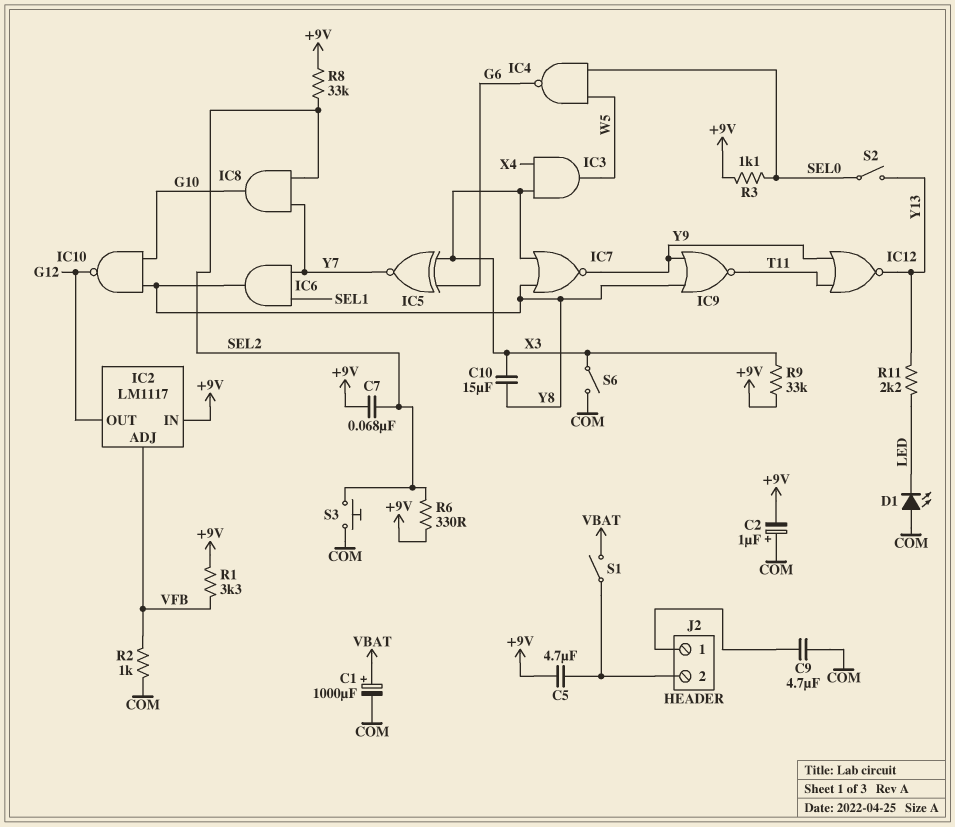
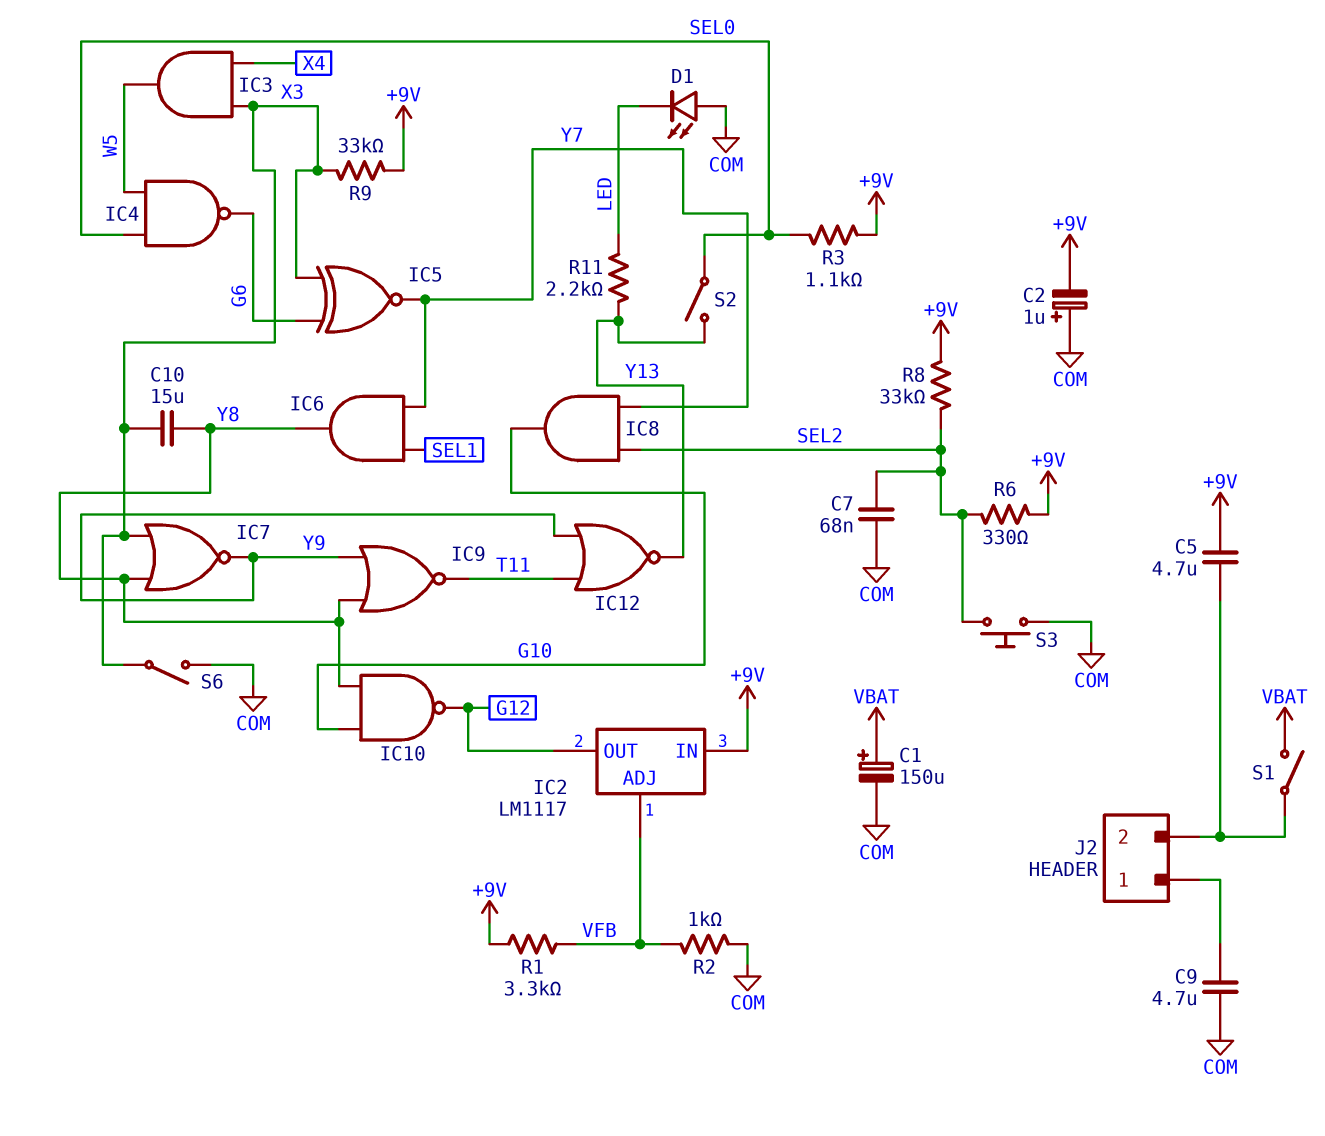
C1: 1000uF (plus VBAT, minus COM) -> 150uF (plus VBAT, minus COM)
C7: 68nF (+9V, SEL2) -> 68nF (COM, SEL2)

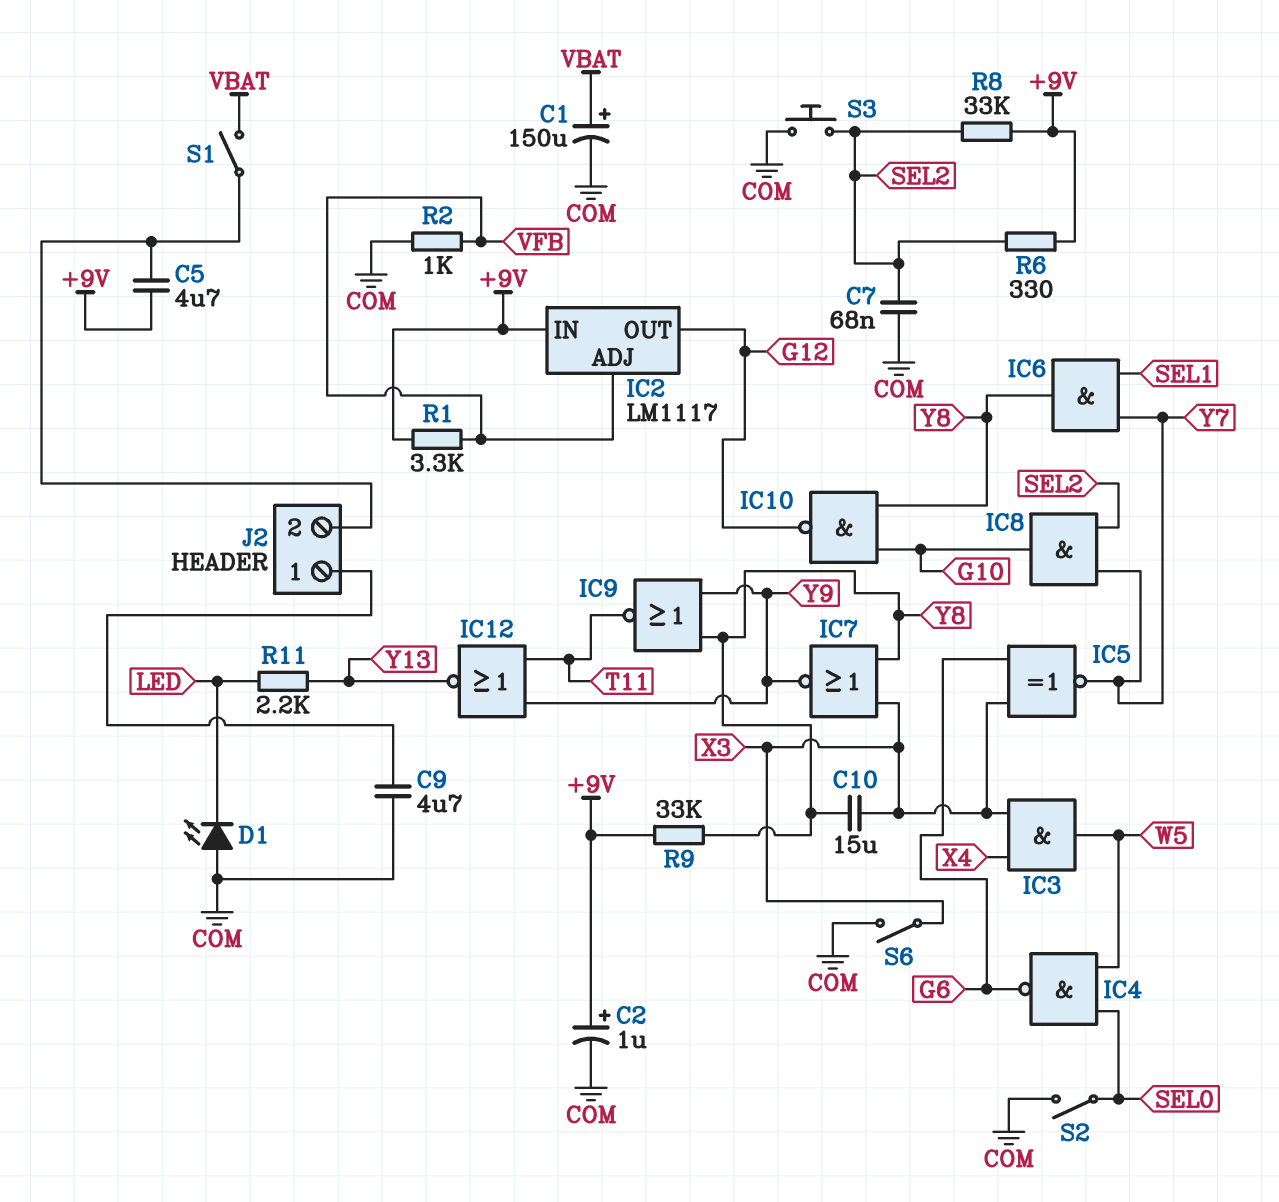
C2: 1uF (plus COM, minus +9V) -> 1uF (plus +9V, minus COM)
R3: 1.1k (+9V, SEL0) -> none
R9: 33k (+9V, X3) -> 33k (+9V, Y8)
S2: switch (SEL0, Y13) -> switch (COM, SEL0)

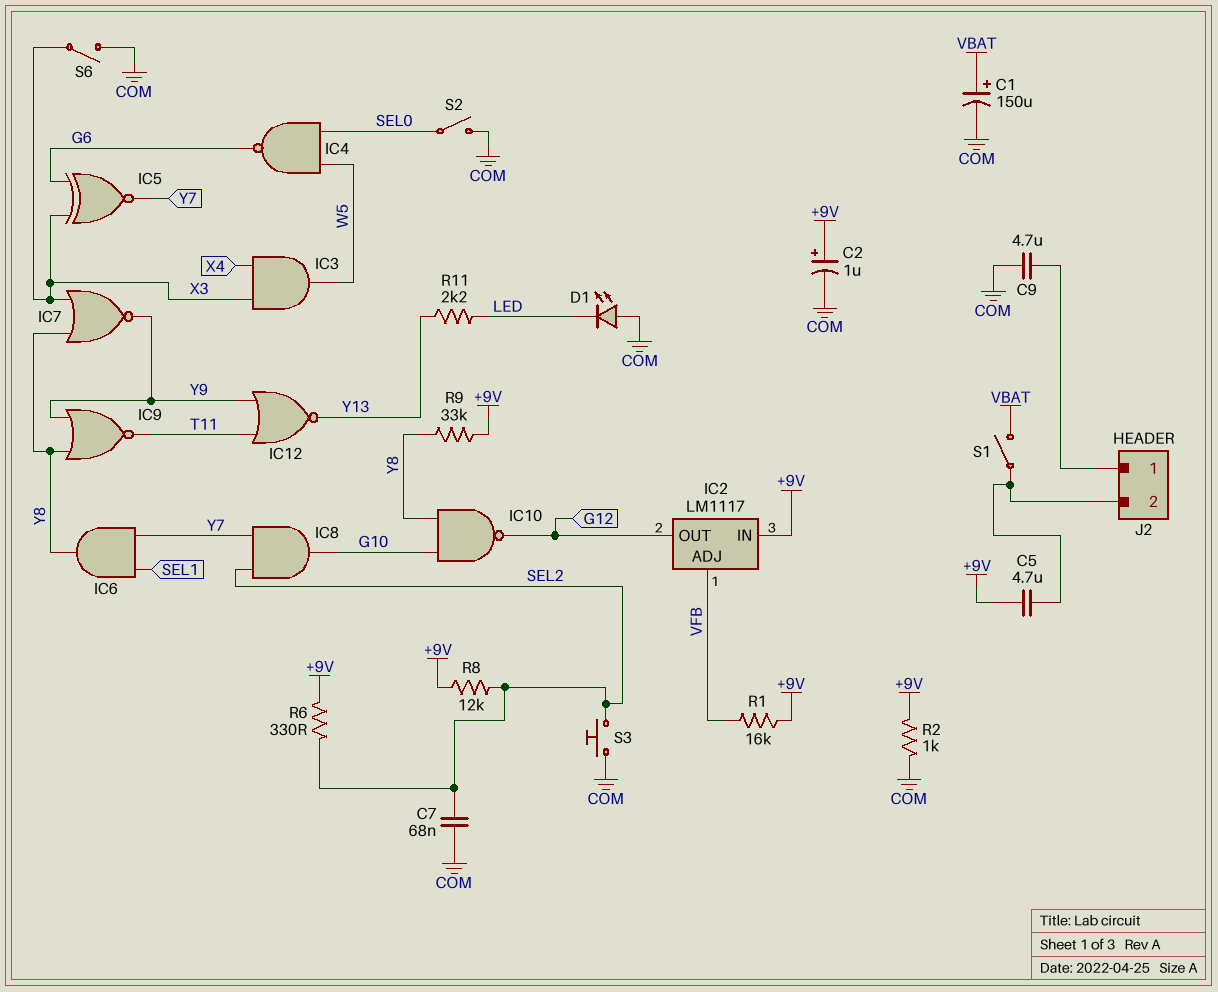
C10: 15uF (X3, Y8) -> none
R1: 3.3k (+9V, VFB) -> 16k (+9V, VFB)
R2: 1k (COM, VFB) -> 1k (+9V, COM)
R8: 33k (+9V, SEL2) -> 12k (+9V, SEL2)

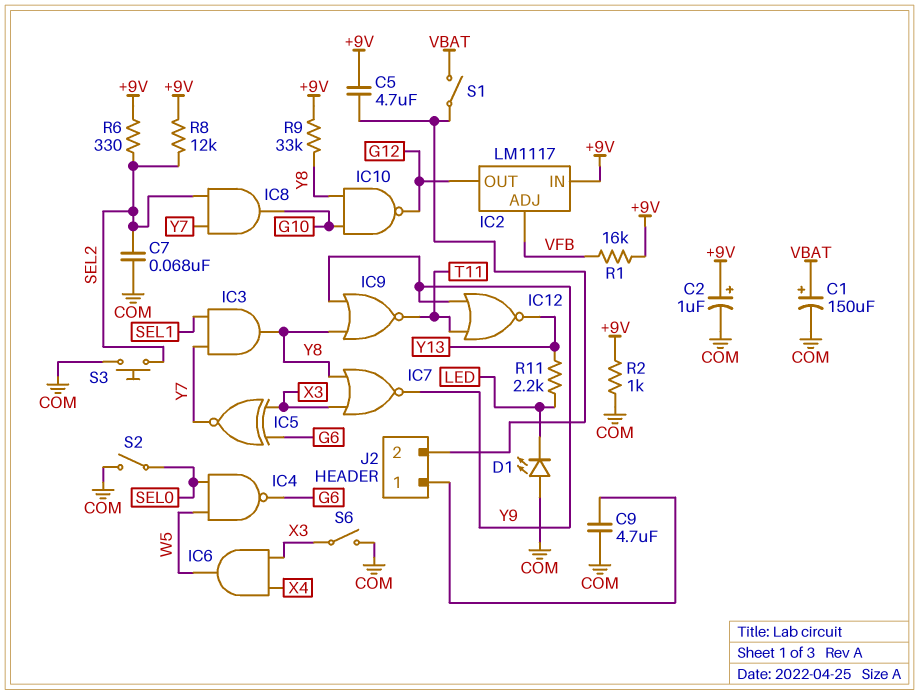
IC3: AND (in X3, in X4, out W5) -> AND (in SEL1, in Y7, out Y8)
IC6: AND (in SEL1, in Y7, out Y8) -> AND (in X3, in X4, out W5)

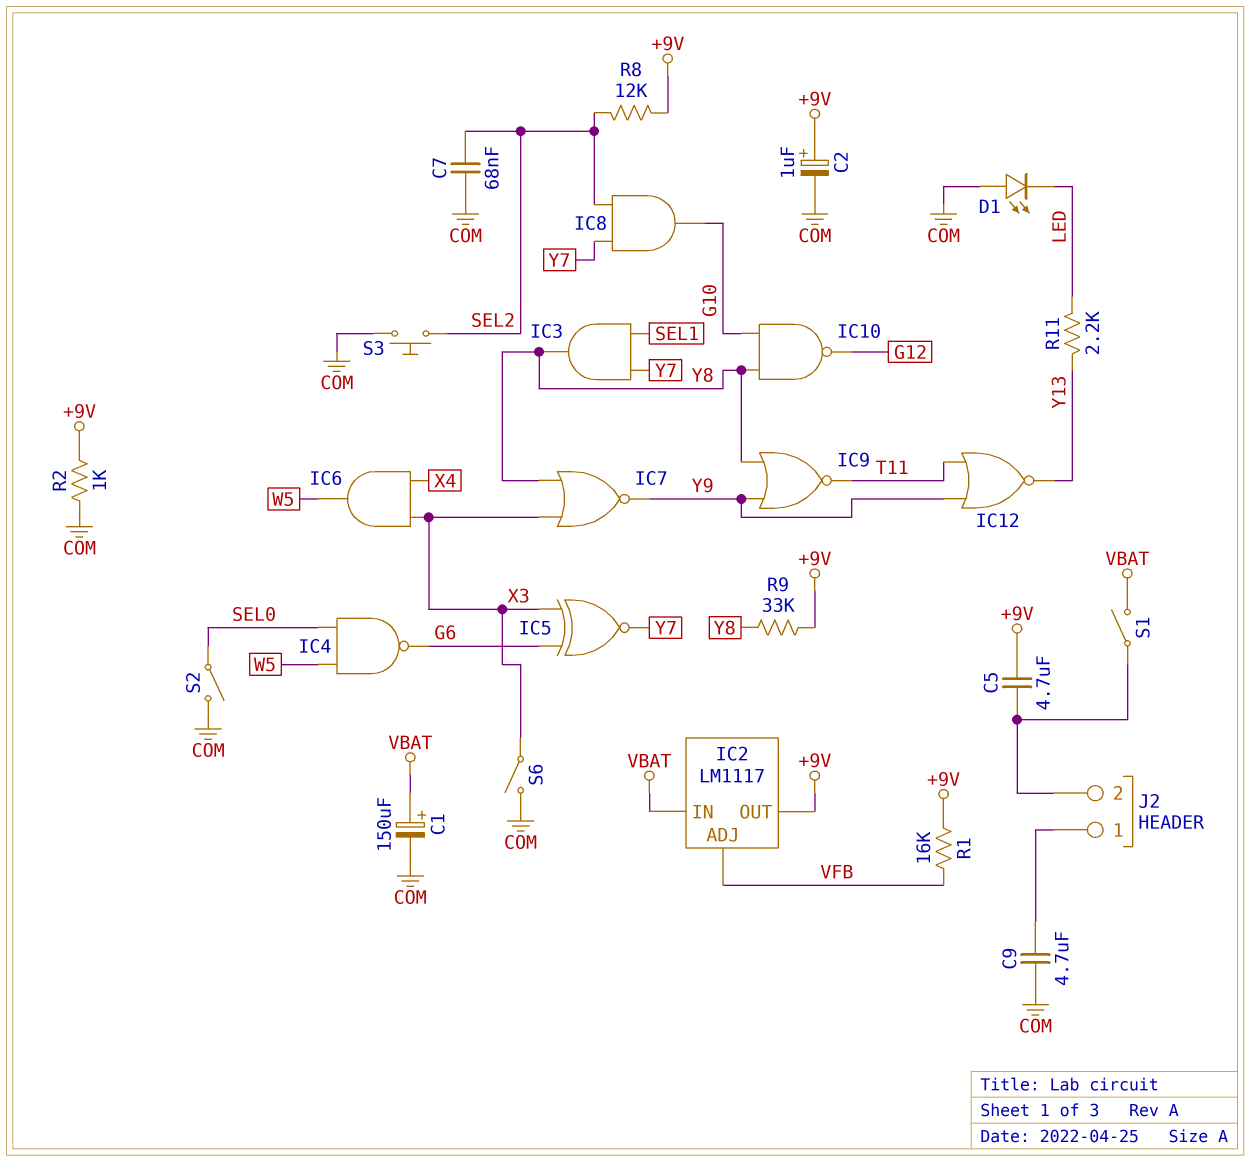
IC2 pin IN: +9V -> VBAT
IC2 pin OUT: G12 -> +9V
R6: 330 (+9V, SEL2) -> none

